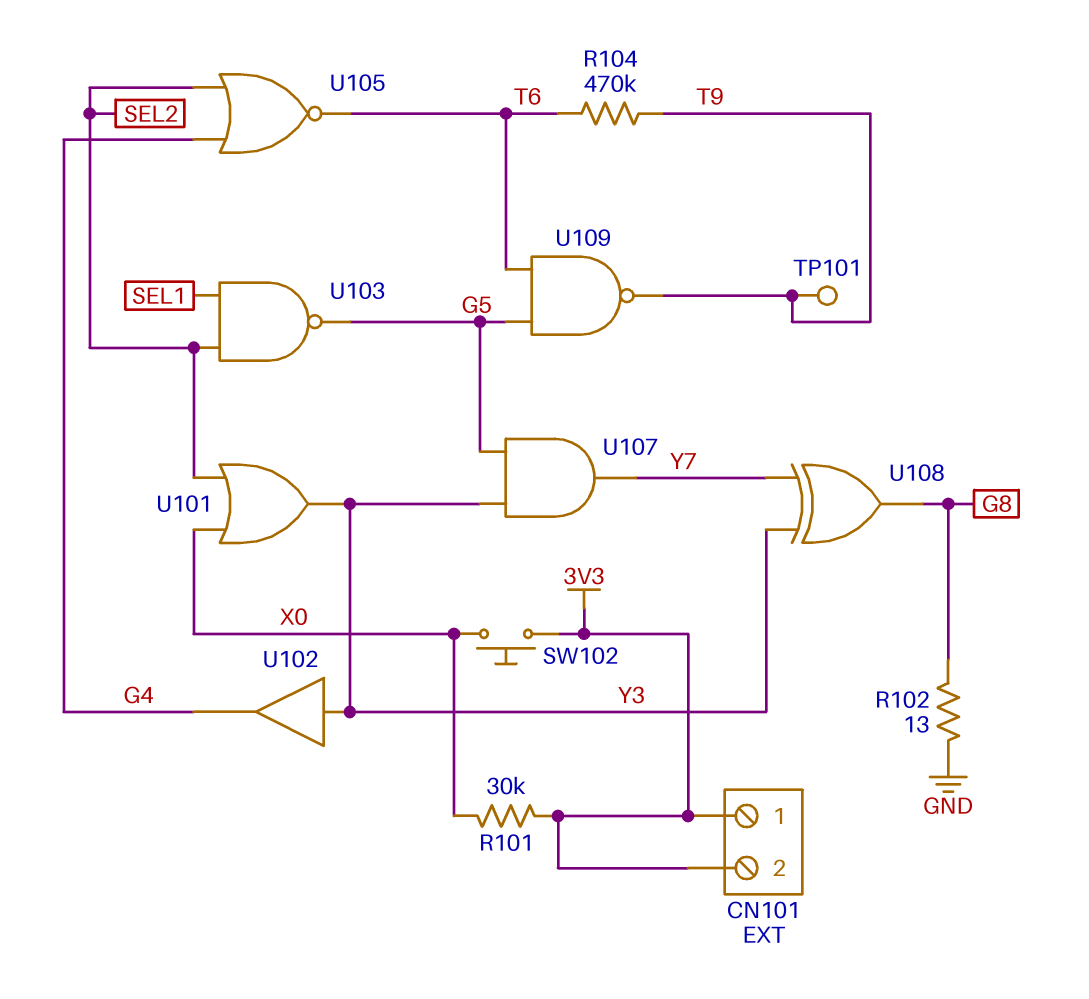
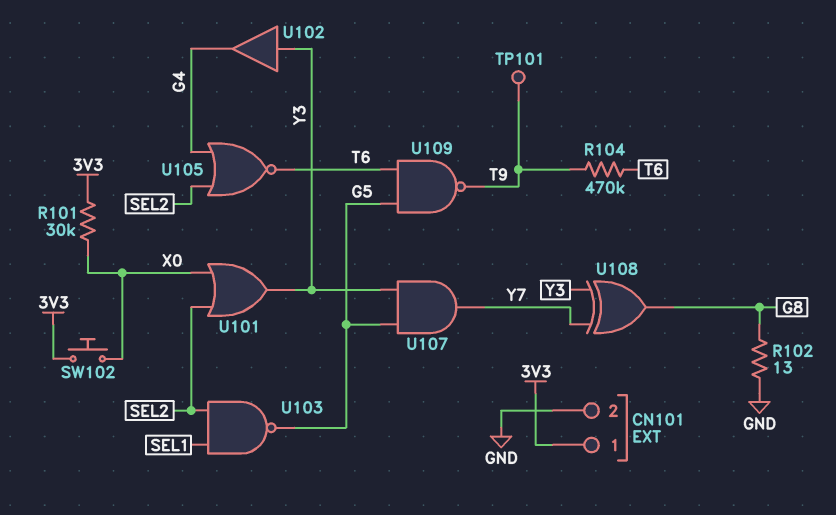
CN101 pin 2: 3V3 -> GND

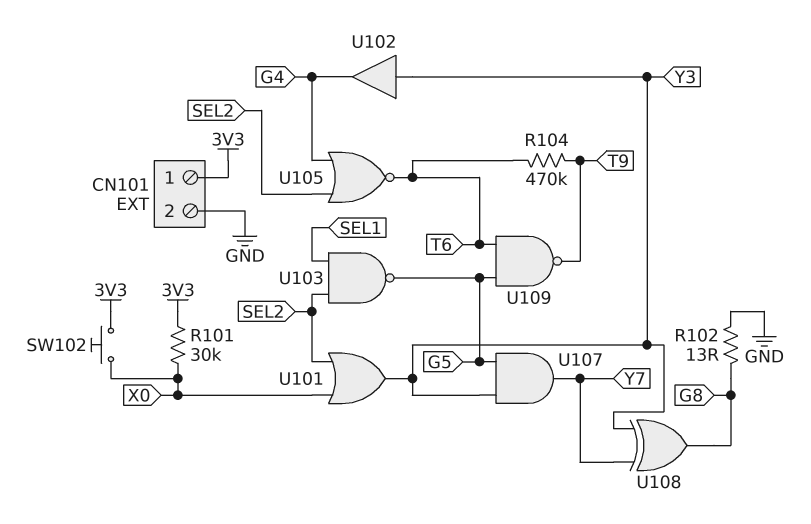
TP101: test point (T9) -> none

